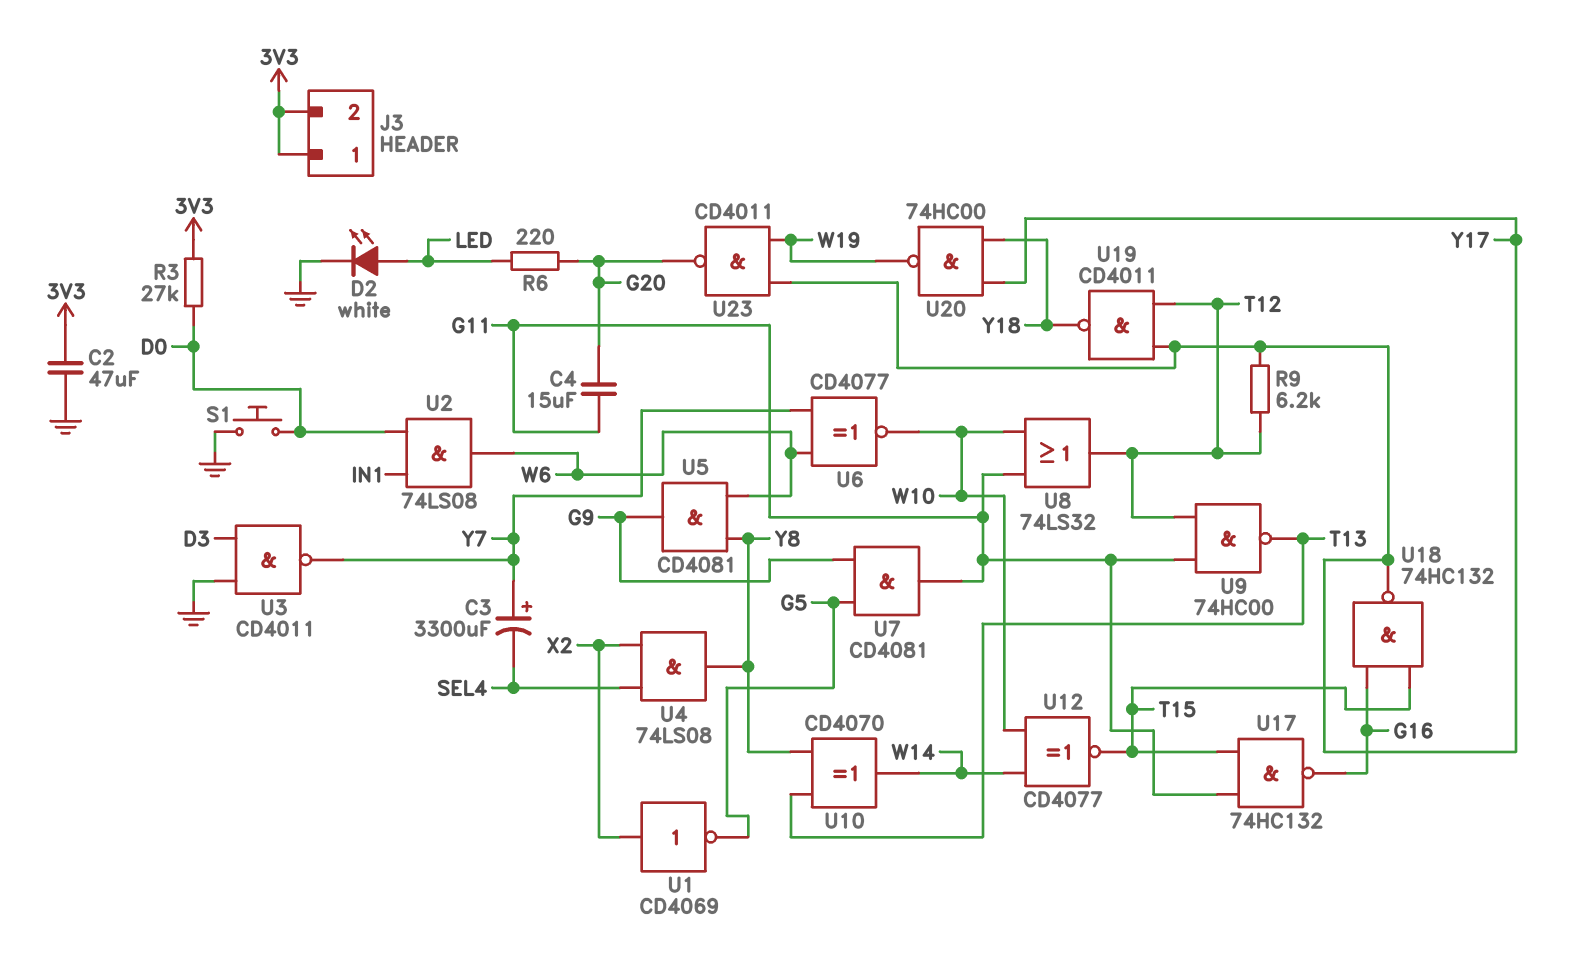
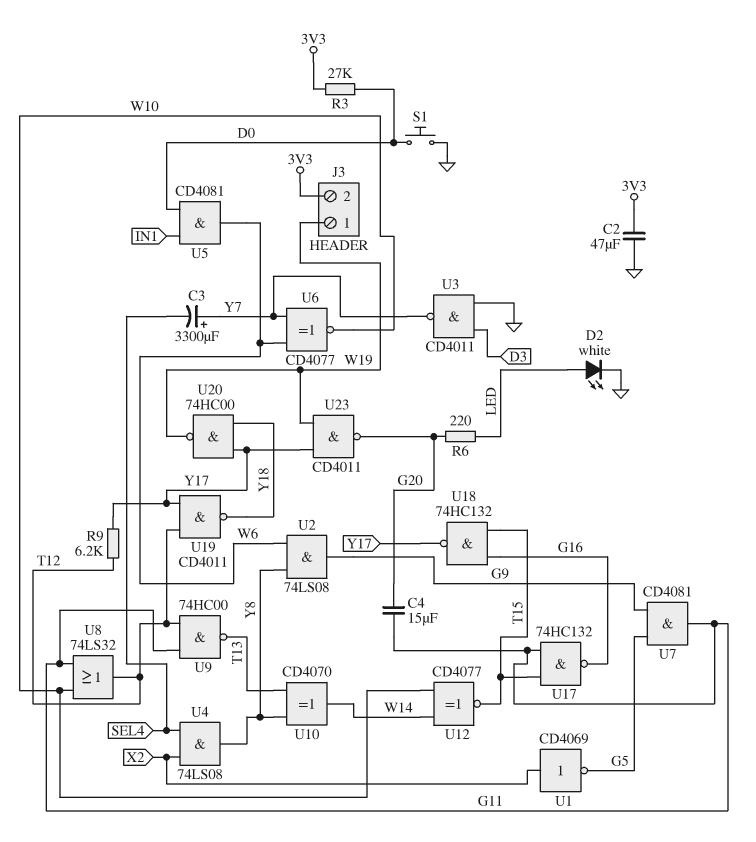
J3 pin 1: 3V3 -> W19
U2: AND 74LS08 (in D0, in IN1, out W6) -> AND 74LS08 (in W6, in Y8, out G9)
U5: AND CD4081 (in W6, in Y8, out G9) -> AND CD4081 (in D0, in IN1, out W6)

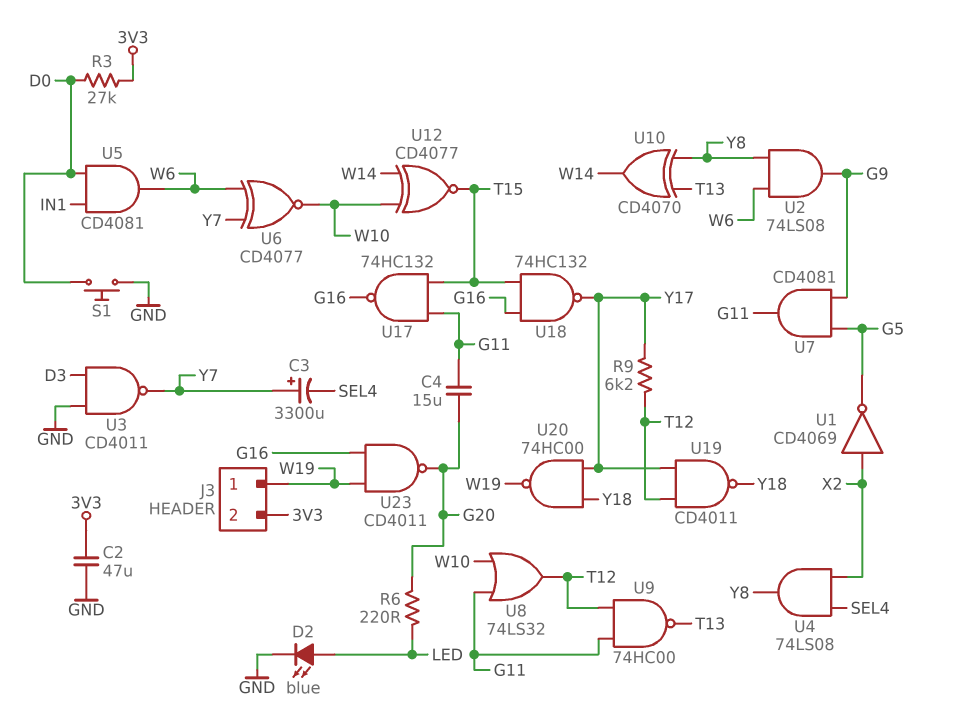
D2: LED white (A LED, K GND) -> LED blue (A LED, K GND)
U23: NAND CD4011 (in W19, in Y17, out G20) -> NAND CD4011 (in G16, in W19, out G20)

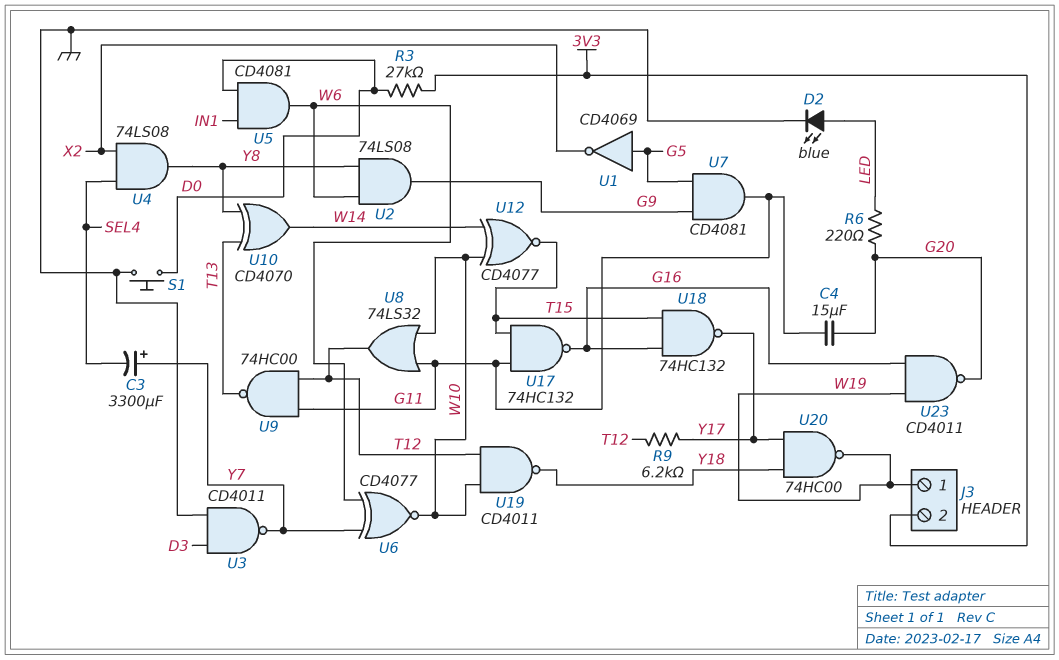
C2: 47uF (3V3, GND) -> none
U1: NOT CD4069 (in X2, out G5) -> NOT CD4069 (in G5, out X2)
U19: NAND CD4011 (in T12, in Y17, out Y18) -> NAND CD4011 (in T12, in W10, out Y18)

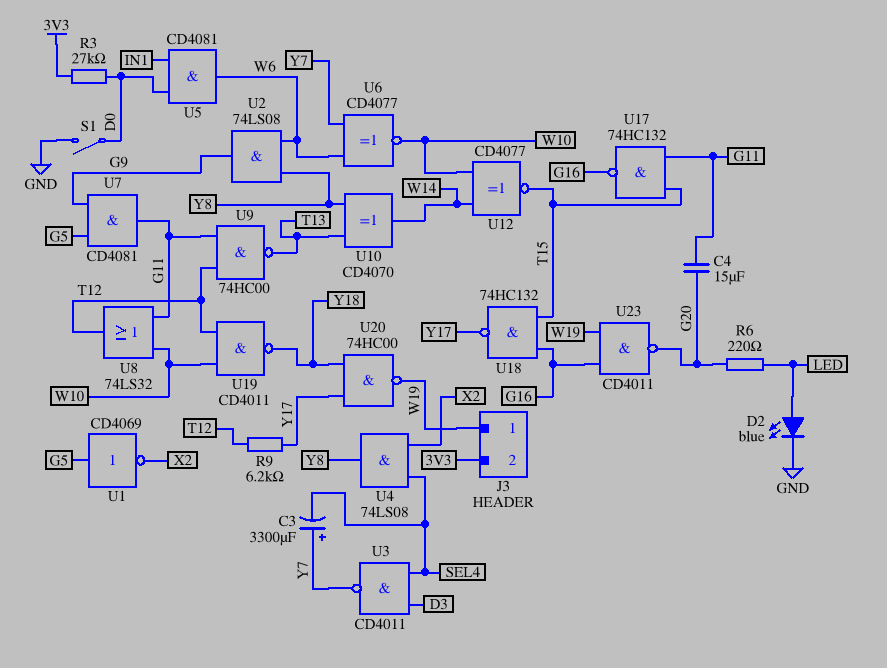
S1: button (D0, GND) -> switch (D0, GND)
U3: NAND CD4011 (in D3, in GND, out Y7) -> NAND CD4011 (in D3, in SEL4, out Y7)

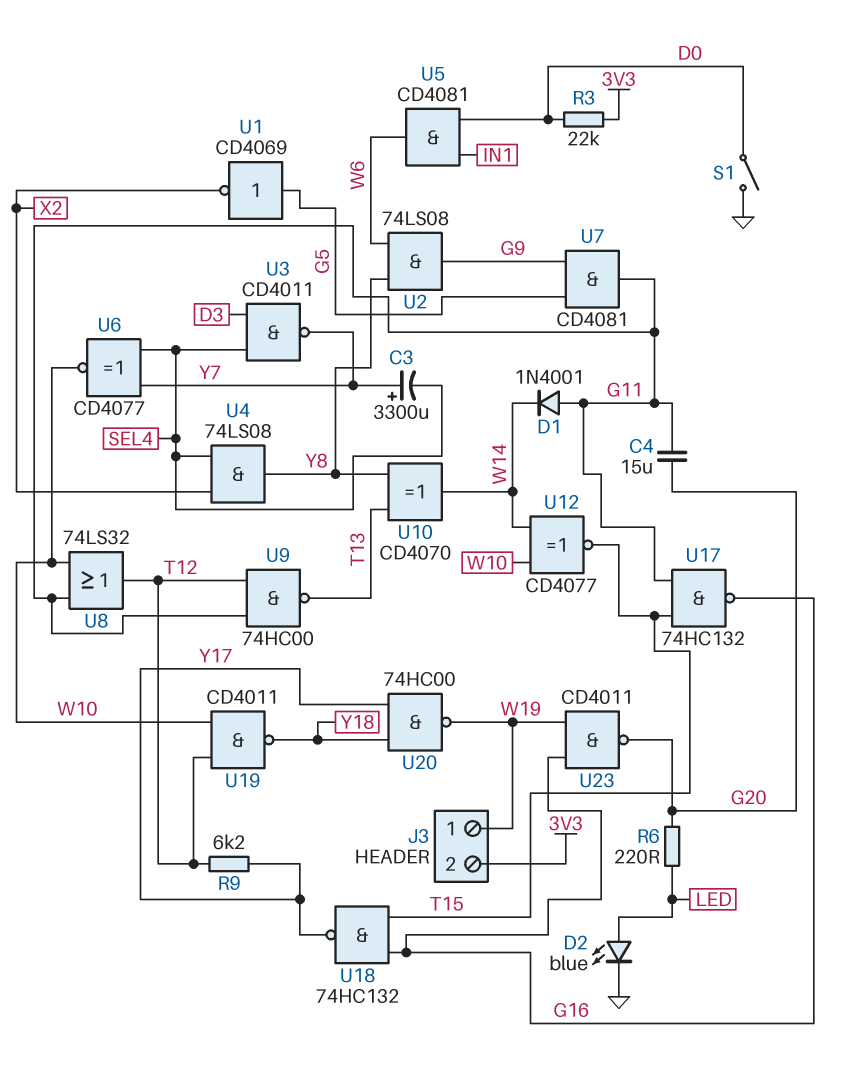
D1: none -> diode 1N4001 (A G11, K W14)
R3: 27k (3V3, D0) -> 22k (3V3, D0)
U6: XNOR CD4077 (in W6, in Y7, out W10) -> XNOR CD4077 (in SEL4, in Y7, out W10)

